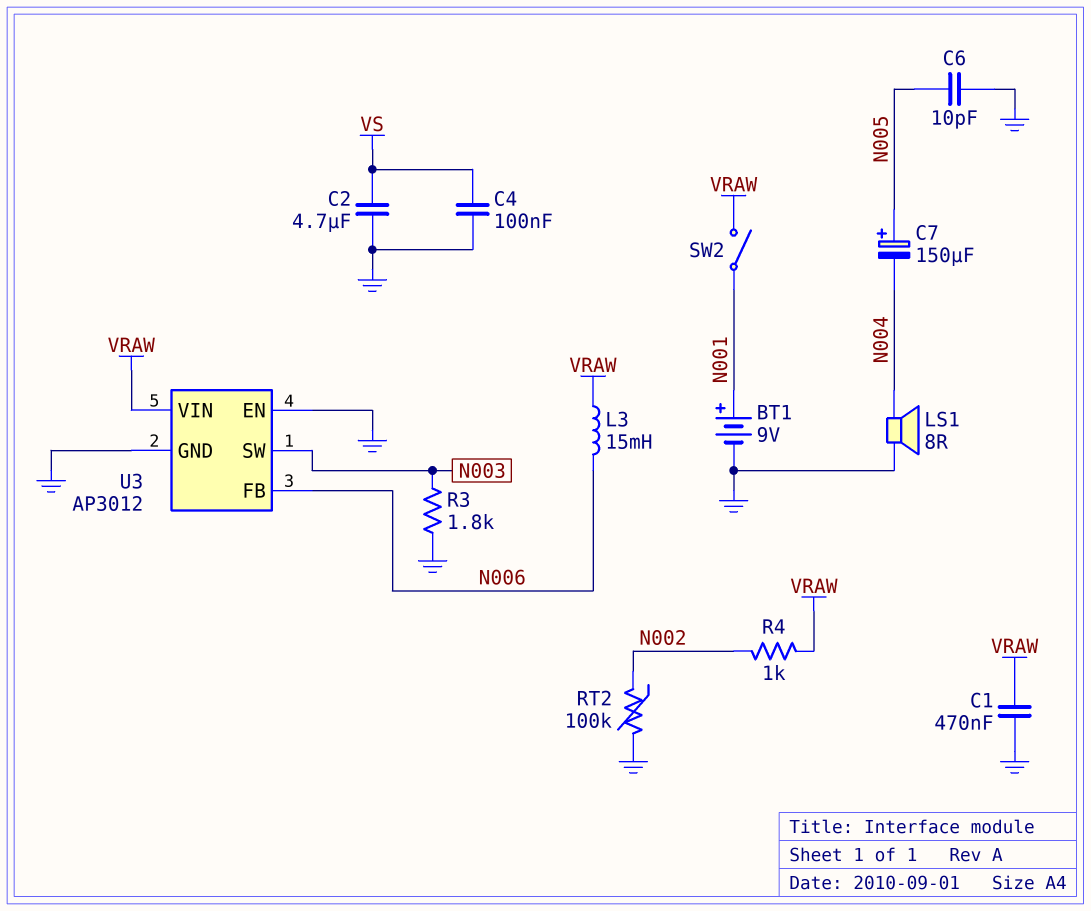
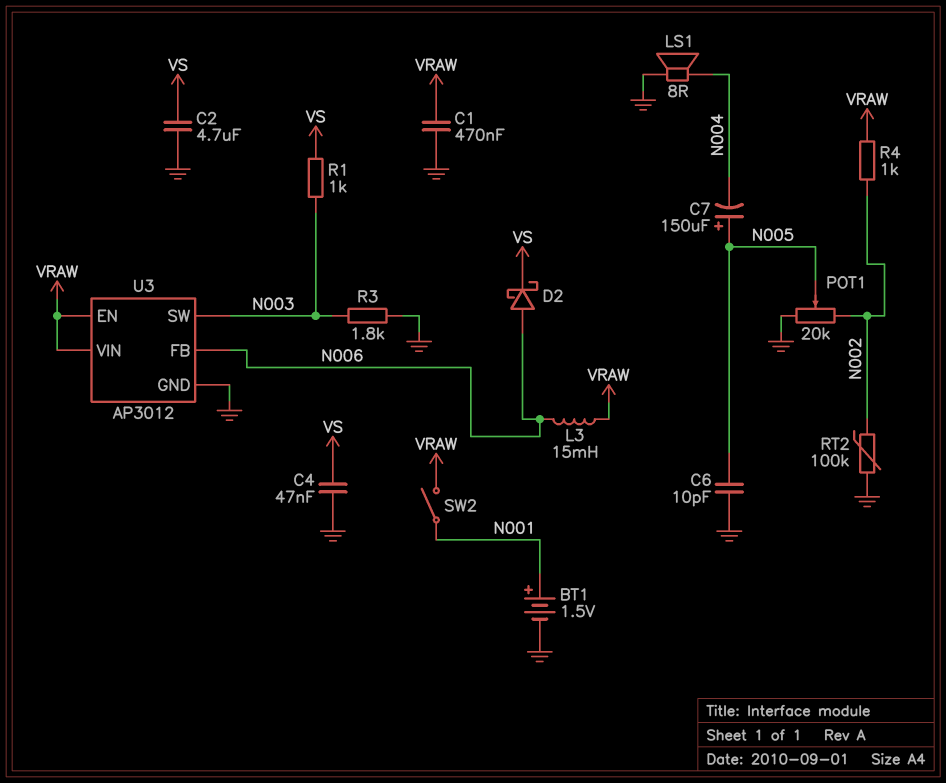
BT1: 9V (plus N001, minus GND) -> 1.5V (plus N001, minus GND)
C4: 100nF (GND, VS) -> 47nF (GND, VS)
D2: none -> schottky (A N006, K VS)
POT1: none -> 20k (GND, N002, wiper N005)
R1: none -> 1k (N003, VS)
U3 pin EN: GND -> VRAW

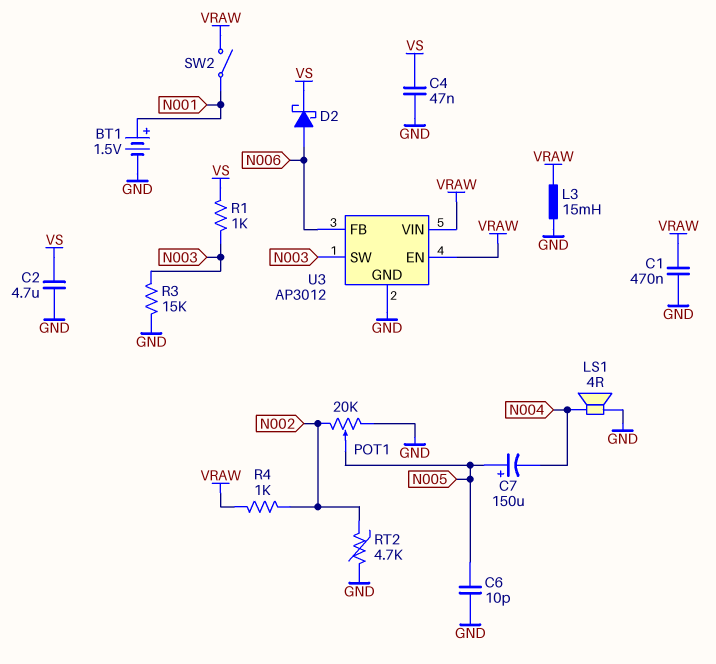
L3: 15mH (N006, VRAW) -> 15mH (GND, VRAW)
LS1: speaker 8R (GND, N004) -> speaker 4R (GND, N004)
R3: 1.8k (GND, N003) -> 15k (GND, N003)
RT2: 100k (GND, N002) -> 4.7k (GND, N002)

